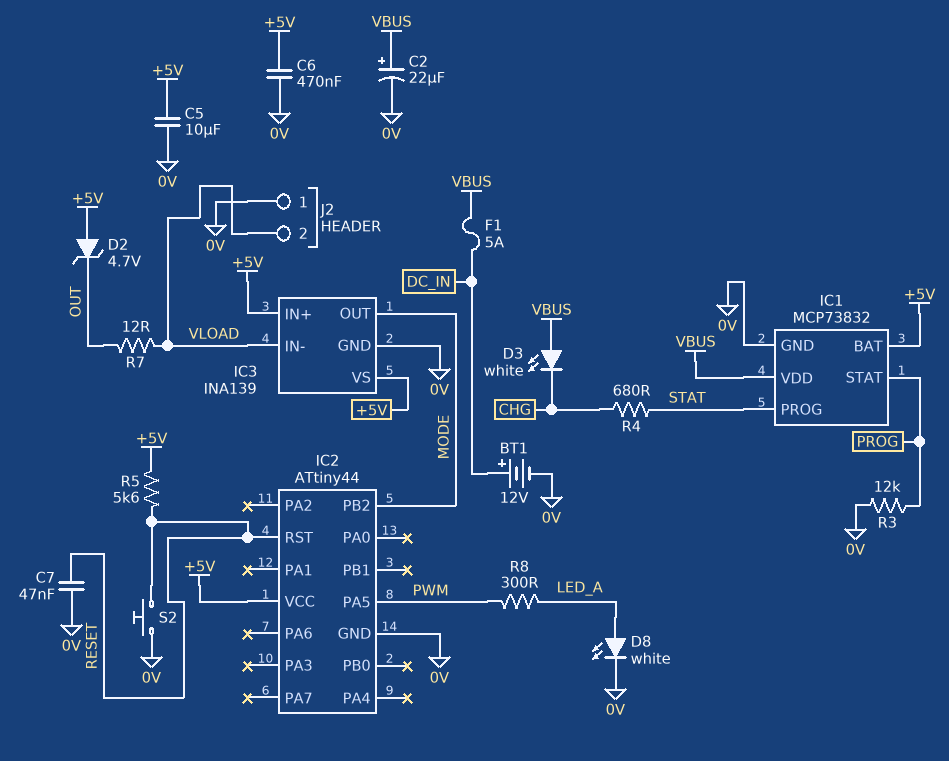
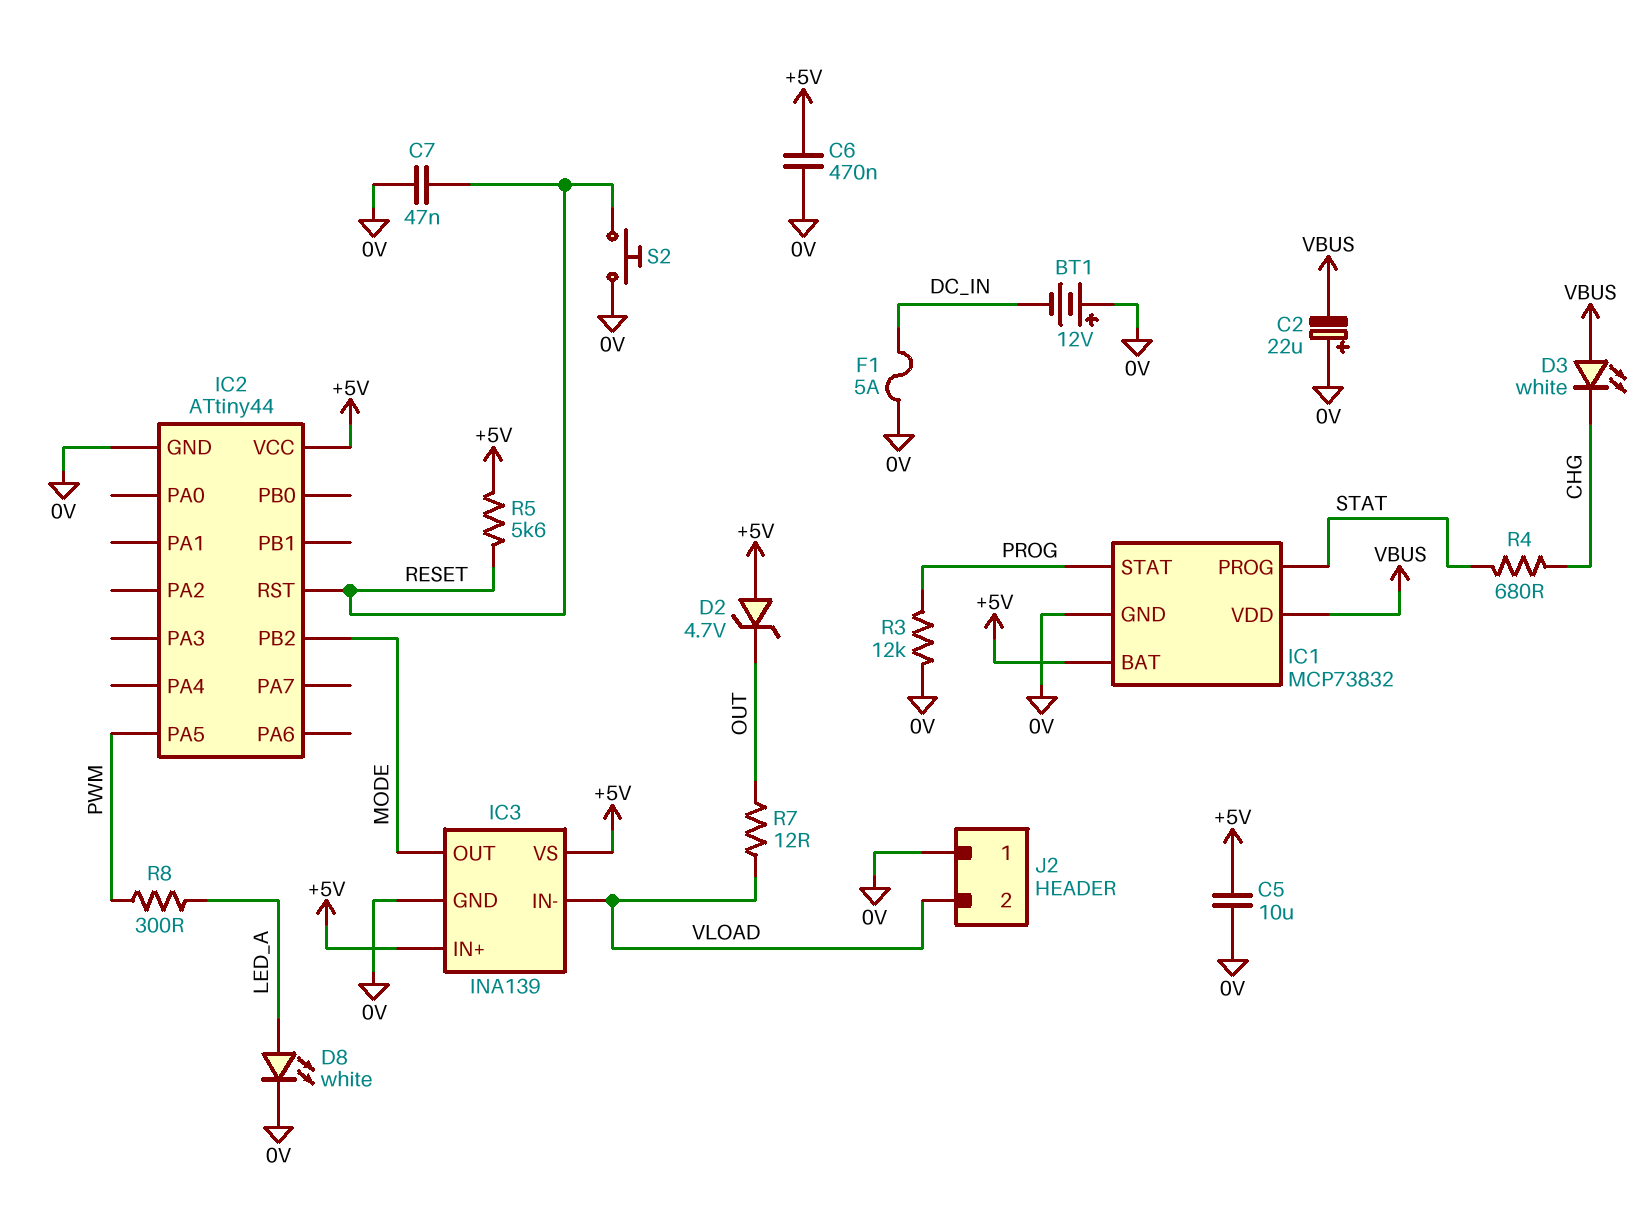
BT1: 12V (plus DC_IN, minus 0V) -> 12V (plus 0V, minus DC_IN)
C2: 22uF (plus VBUS, minus 0V) -> 22uF (plus 0V, minus VBUS)
F1: 5A (DC_IN, VBUS) -> 5A (0V, DC_IN)

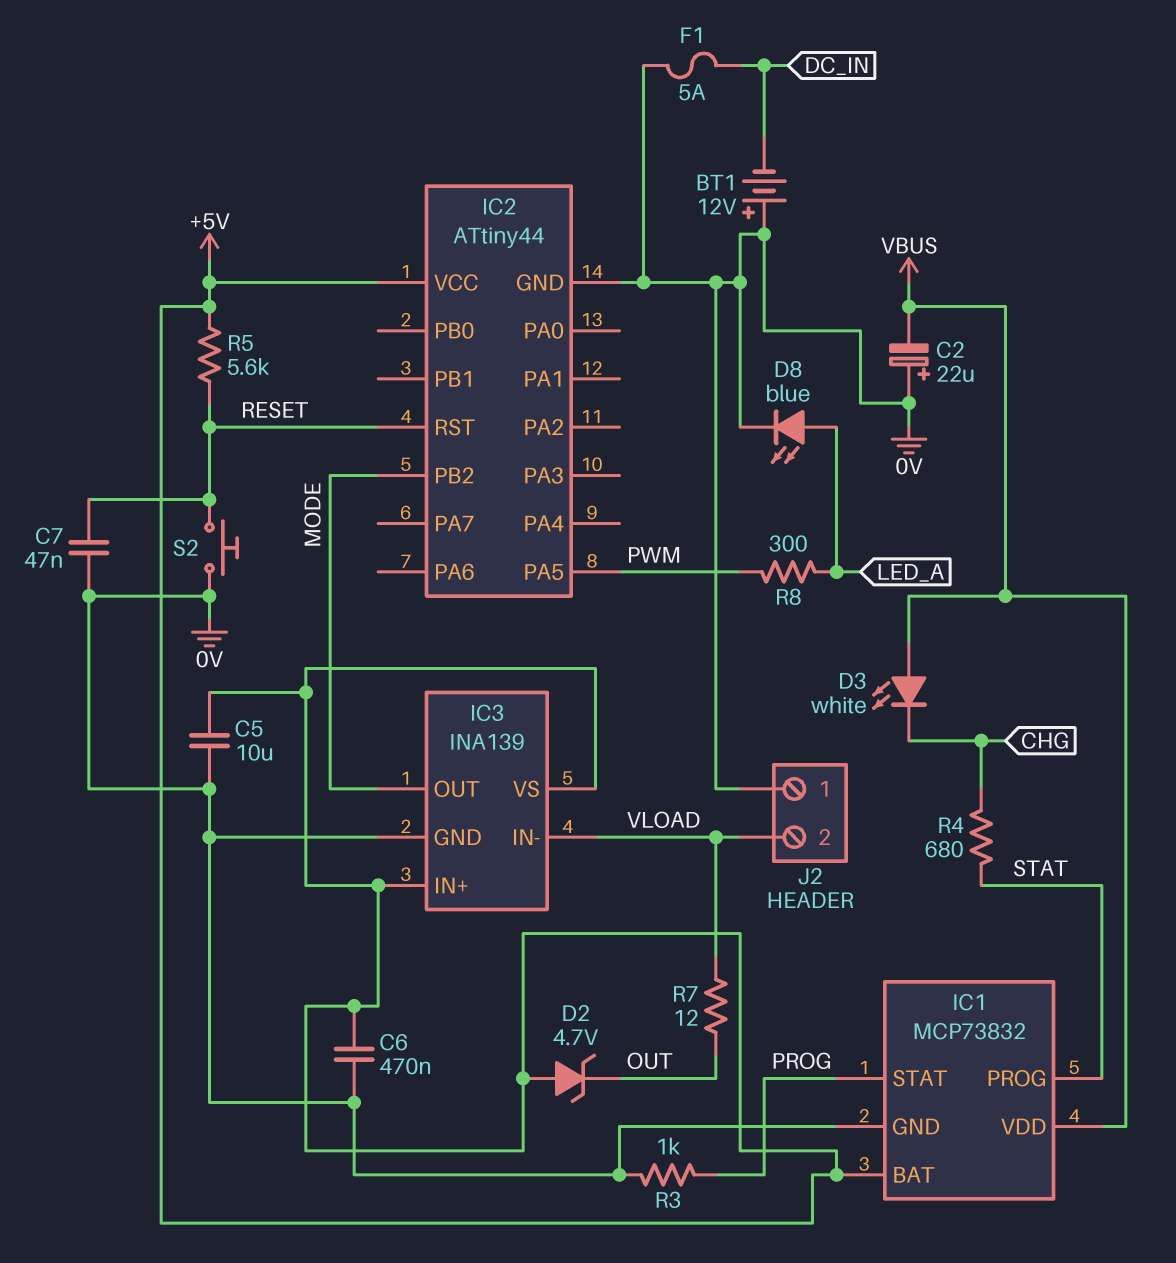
D8: LED white (A LED_A, K 0V) -> LED blue (A LED_A, K 0V)
R3: 12k (0V, PROG) -> 1k (0V, PROG)

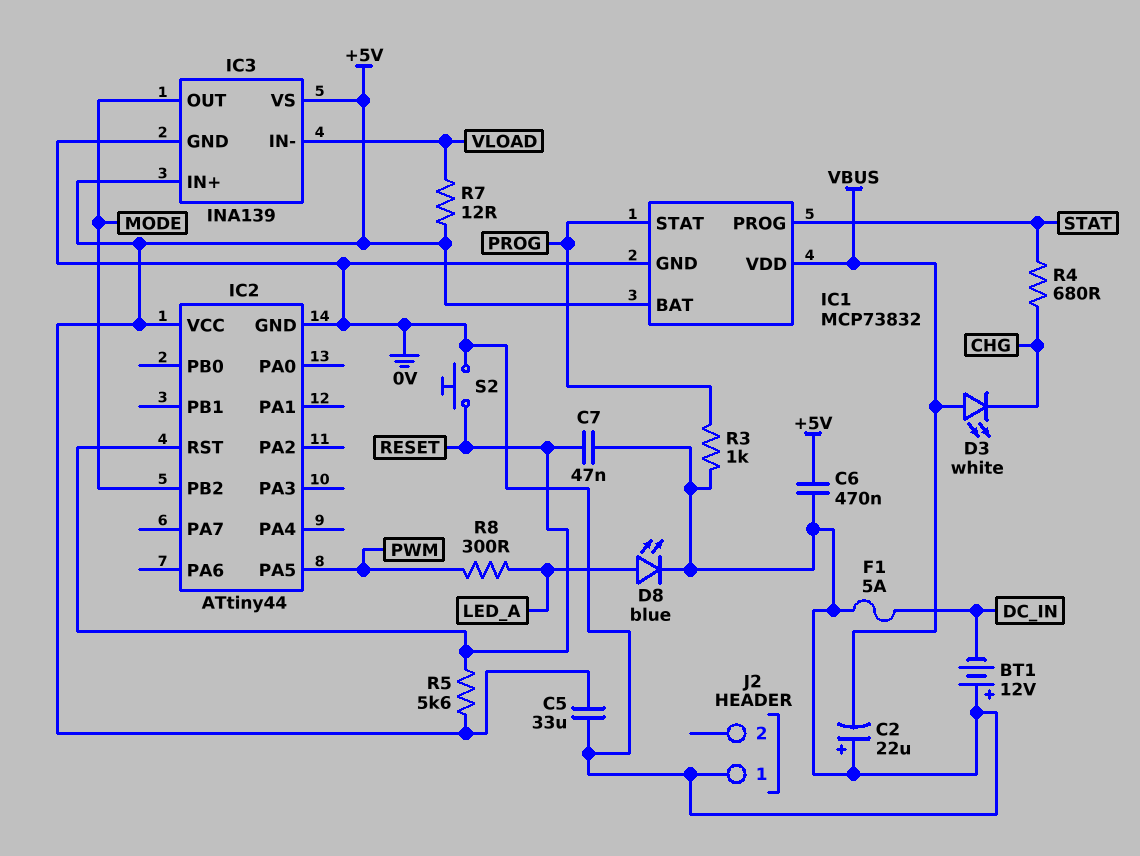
C5: 10uF (+5V, 0V) -> 33uF (+5V, 0V)
D2: zener 4.7V (A +5V, K OUT) -> none
J2 pin 2: VLOAD -> none
R7: 12 (OUT, VLOAD) -> 12 (+5V, VLOAD)

